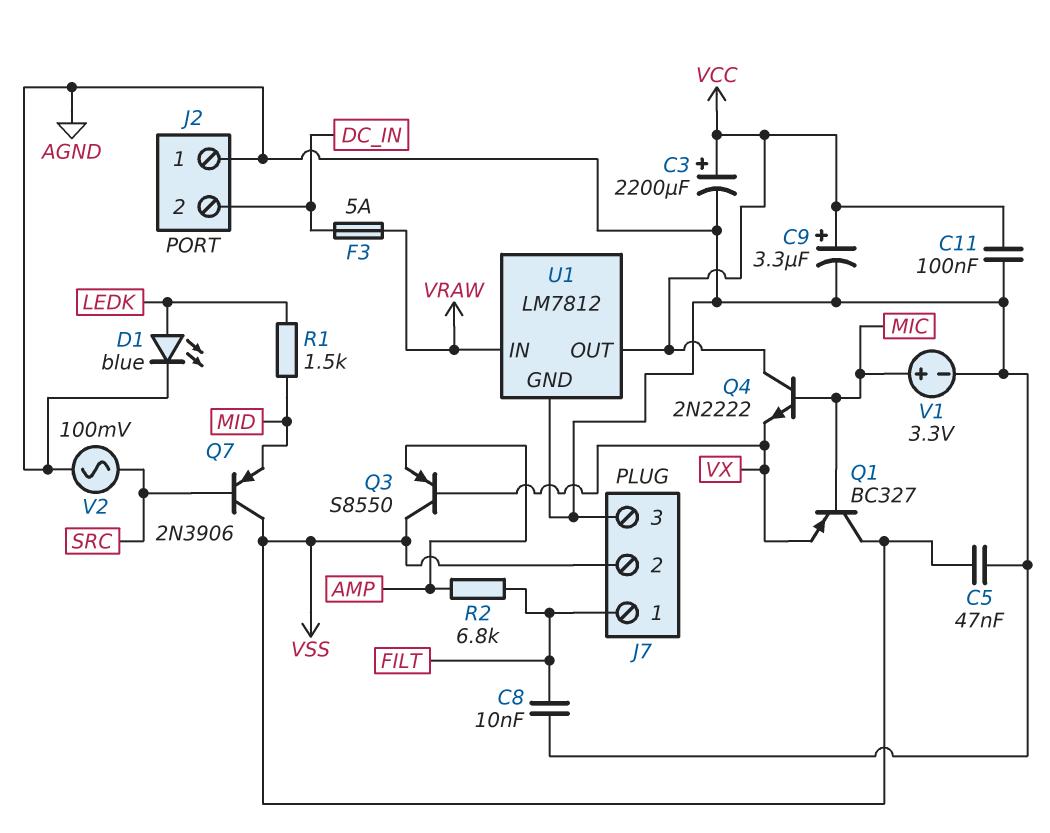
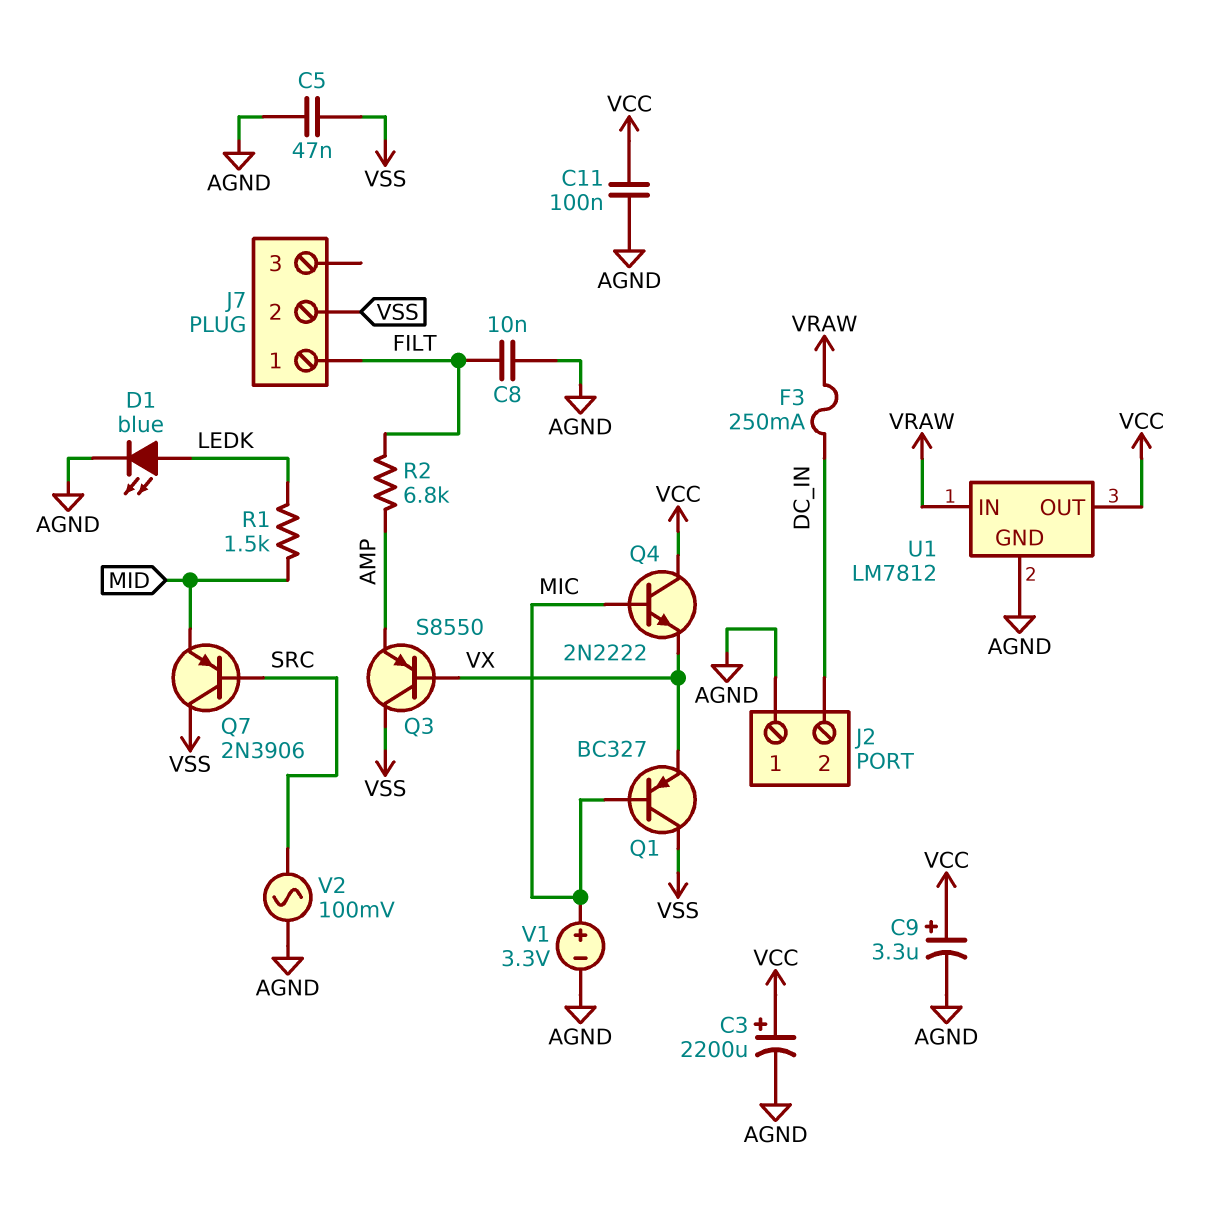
F3: 5A (DC_IN, VRAW) -> 250mA (DC_IN, VRAW)
J7 pin 3: AGND -> none

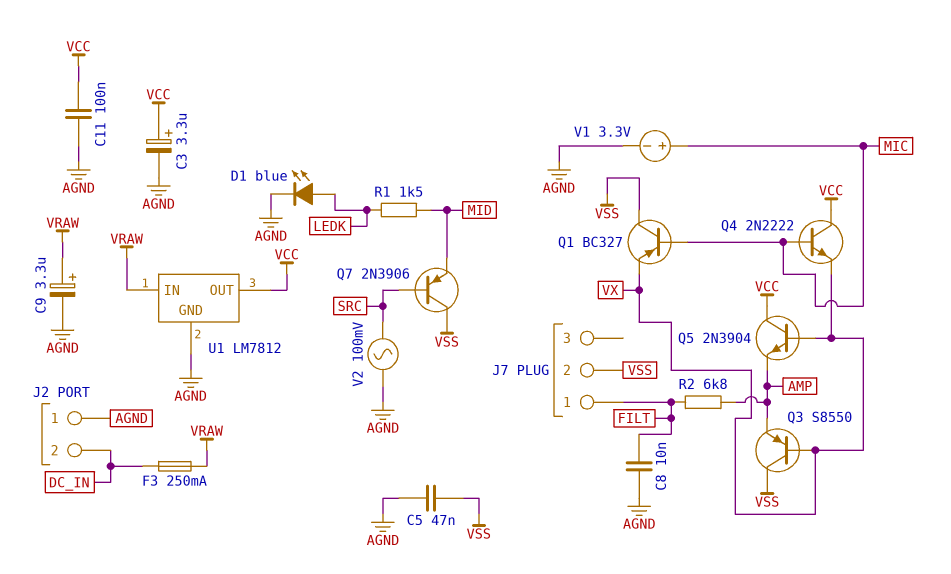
C3: 2200uF (plus VCC, minus AGND) -> 3.3uF (plus VCC, minus AGND)
C9: 3.3uF (plus VCC, minus AGND) -> 3.3uF (plus VRAW, minus AGND)
Q5: none -> NPN 2N3904 (B VX, C VCC, E AMP)

